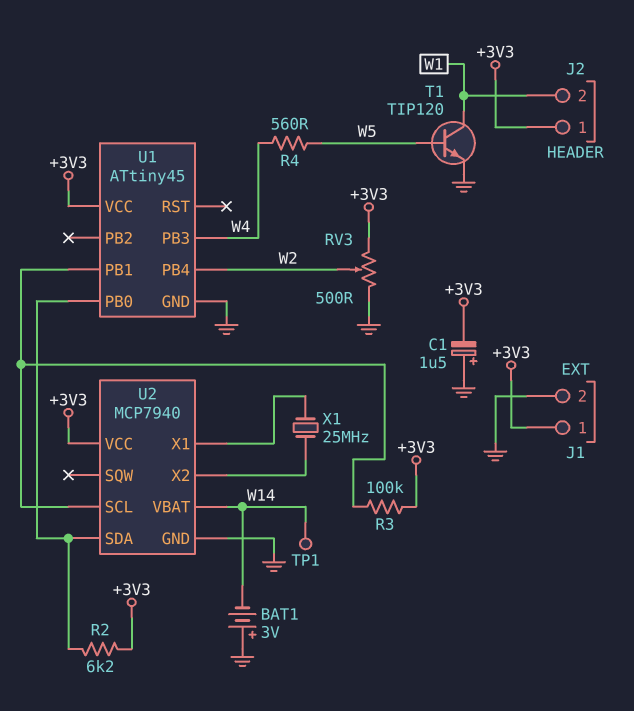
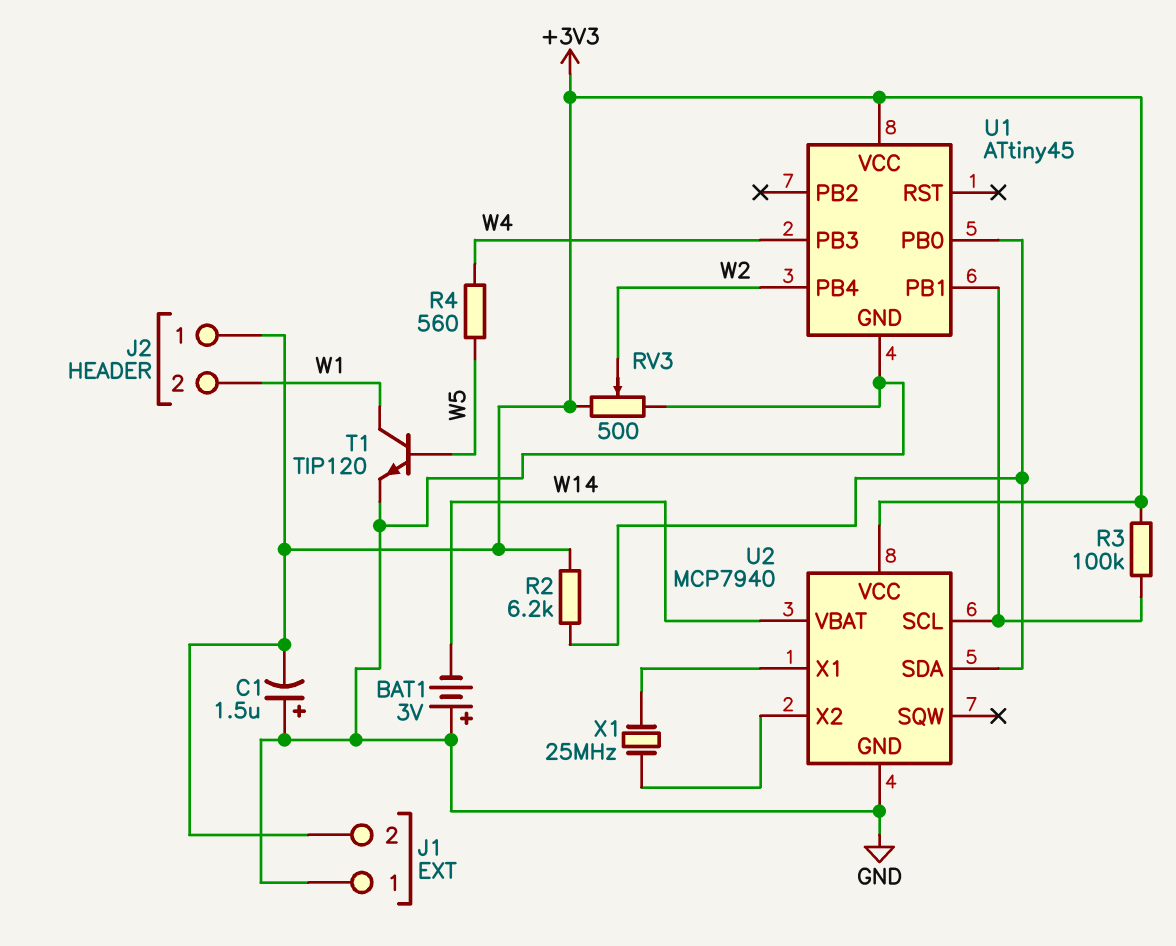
J1 pin 1: +3V3 -> GND
J1 pin 2: GND -> +3V3
TP1: test point (W14) -> none

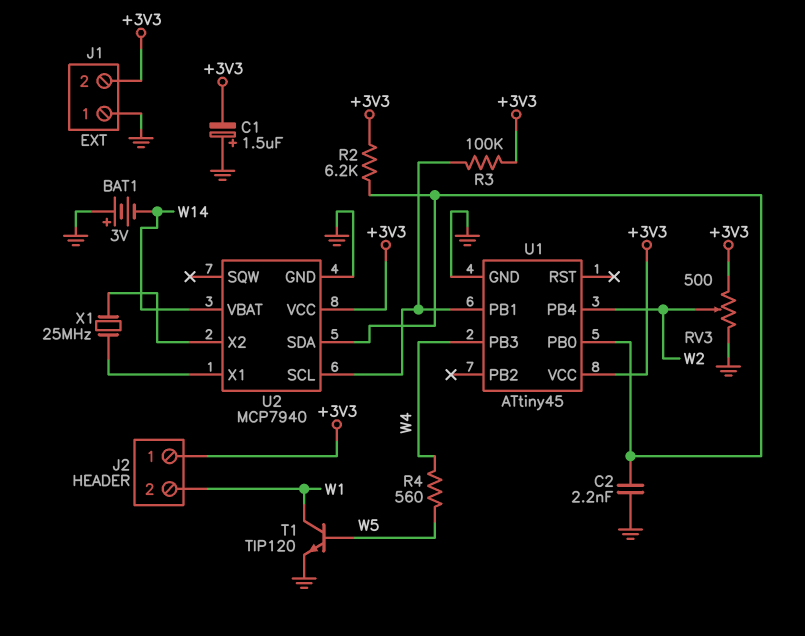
C2: none -> 2.2nF (GND, U1/PB0)

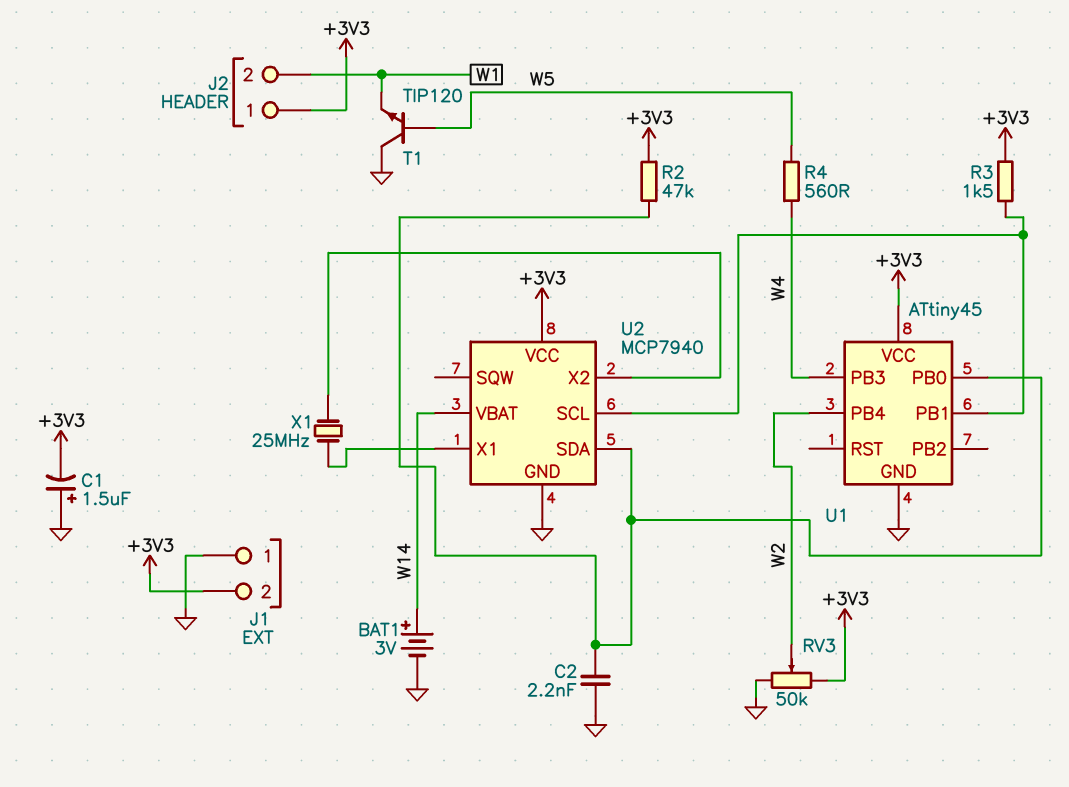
BAT1: 3V (plus GND, minus W14) -> 3V (plus W14, minus GND)
R2: 6.2k (+3V3, U1/PB0) -> 47k (+3V3, U1/PB0)
R3: 100k (+3V3, U1/PB1) -> 1.5k (+3V3, U1/PB1)
RV3: 500 (+3V3, GND, wiper W2) -> 50k (+3V3, GND, wiper W2)
T1: NPN TIP120 (B W5, C W1, E GND) -> NPN TIP120 (B W5, C GND, E W1)

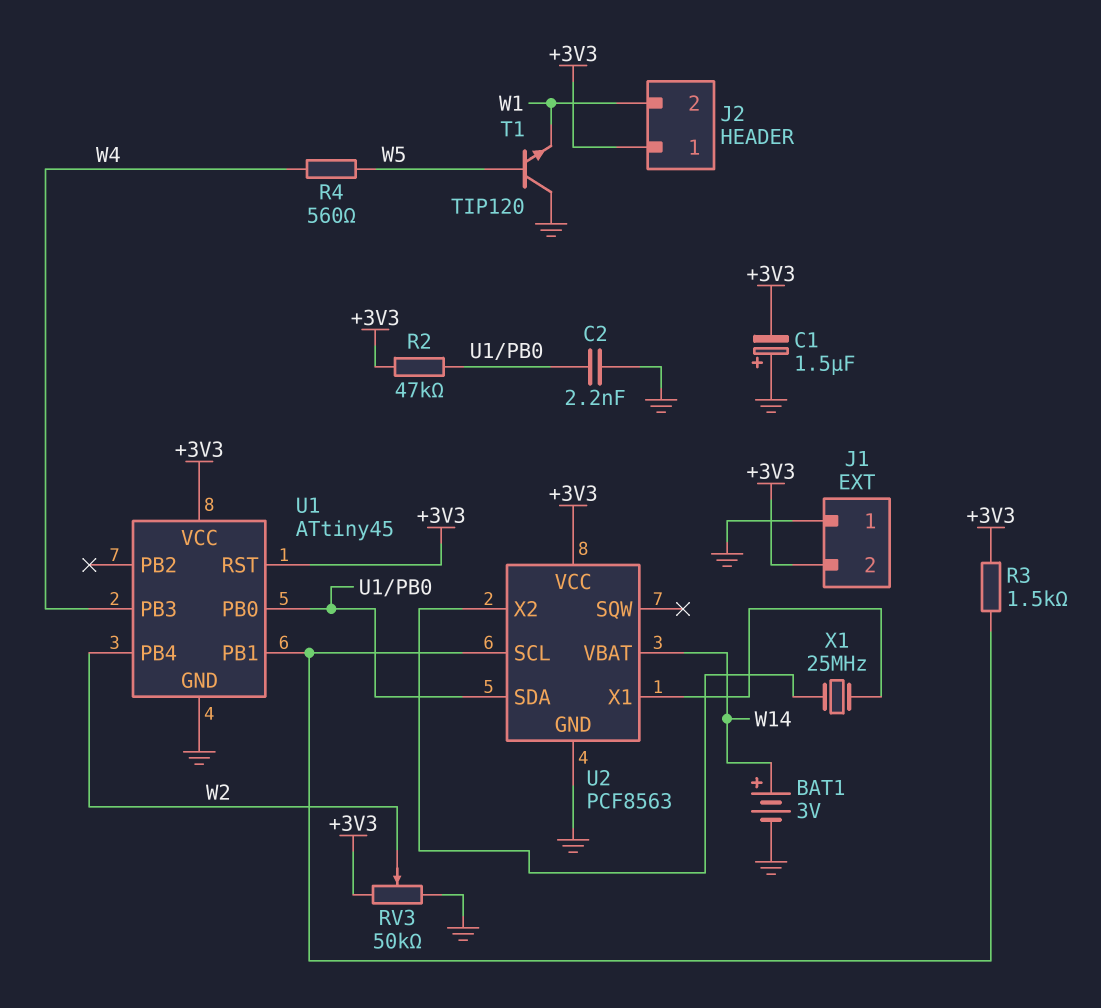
U1 pin RST: none -> +3V3
U2: MCP7940 -> PCF8563

